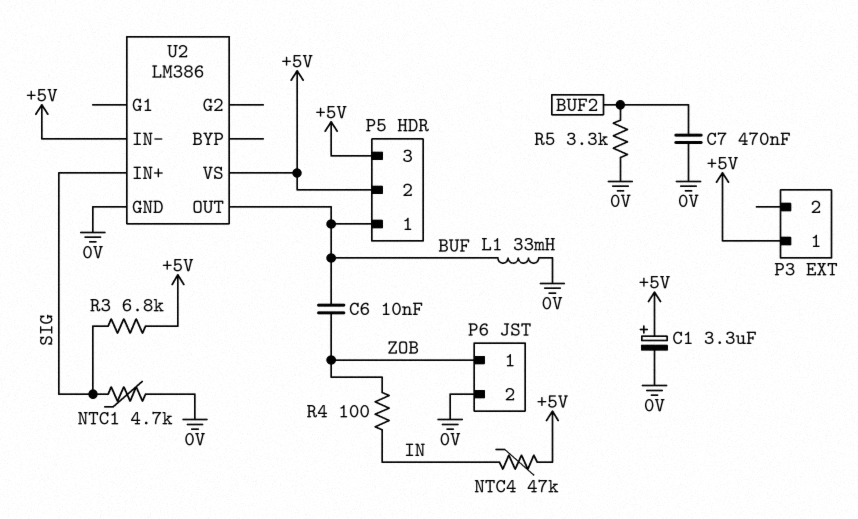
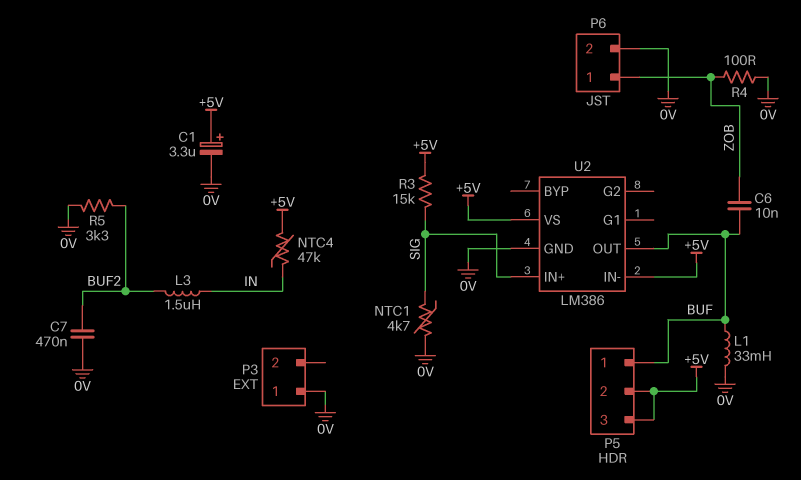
L3: none -> 1.5uH (BUF2, IN)
P3 pin 1: +5V -> 0V
R3: 6.8k (+5V, SIG) -> 15k (+5V, SIG)
R4: 100 (IN, ZOB) -> 100 (0V, ZOB)

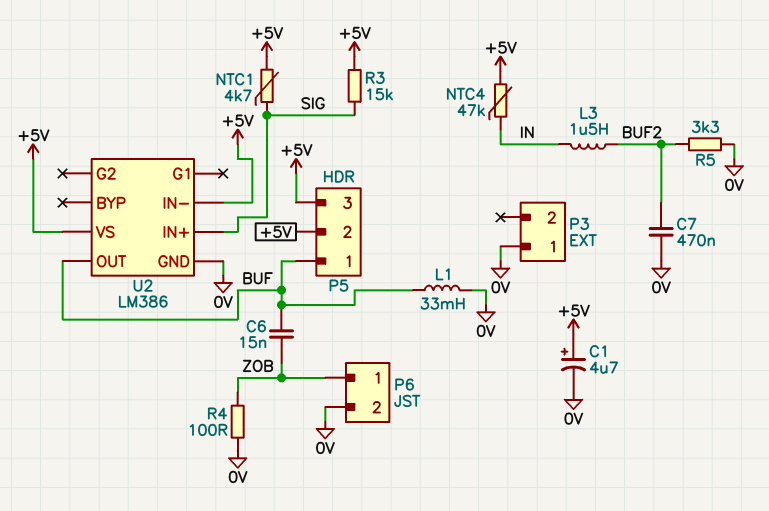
C1: 3.3uF (plus +5V, minus 0V) -> 4.7uF (plus +5V, minus 0V)
C6: 10nF (BUF, ZOB) -> 15nF (BUF, ZOB)
NTC1: 4.7k (0V, SIG) -> 4.7k (+5V, SIG)

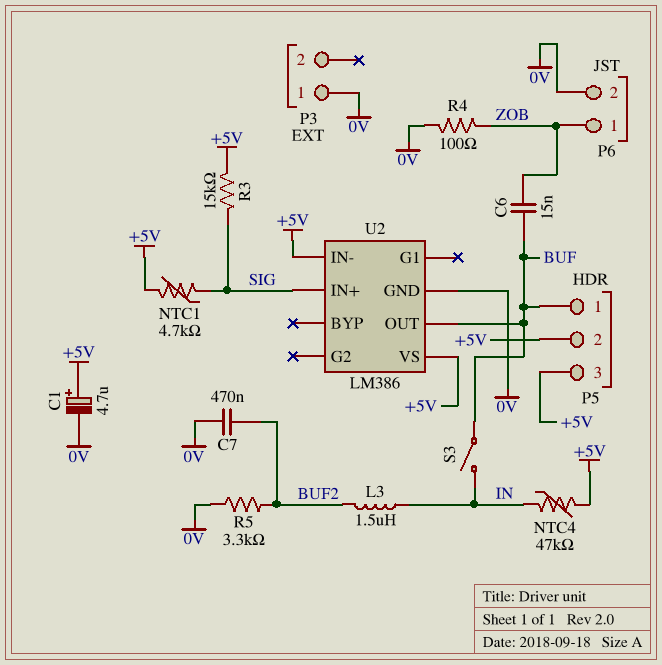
L1: 33mH (0V, BUF) -> none
S3: none -> switch (BUF, IN)

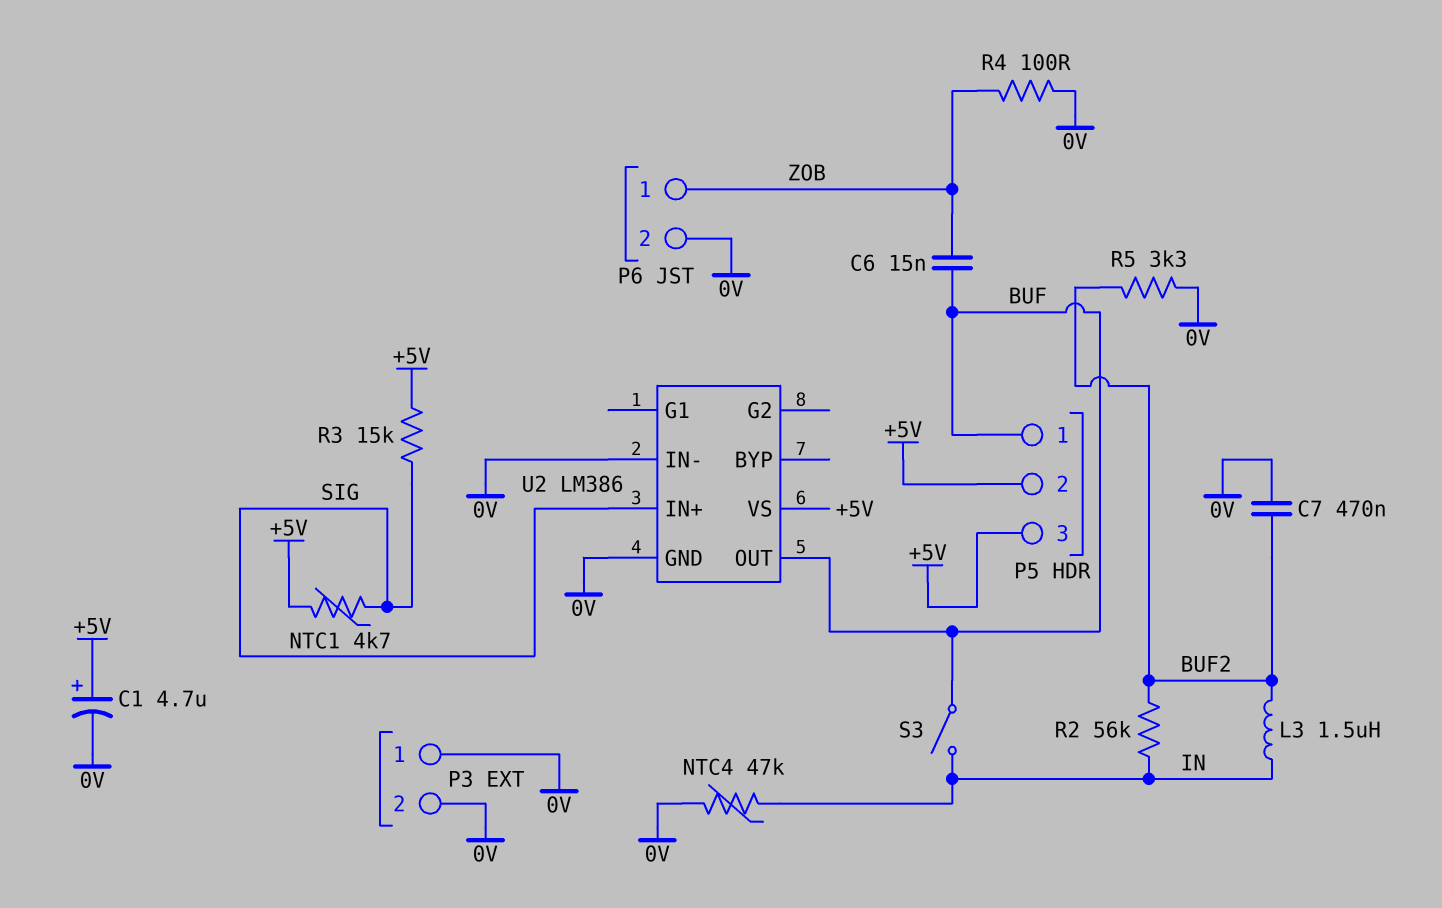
NTC4: 47k (+5V, IN) -> 47k (0V, IN)
P3 pin 2: none -> 0V
R2: none -> 56k (BUF2, IN)
U2 pin IN-: +5V -> 0V

